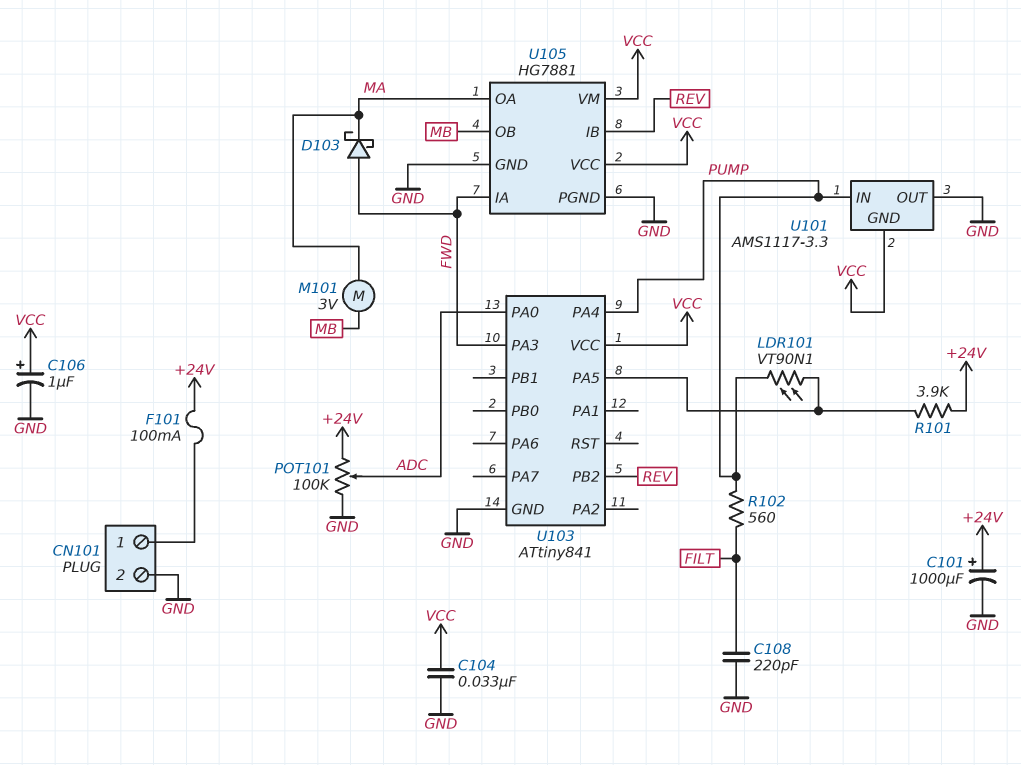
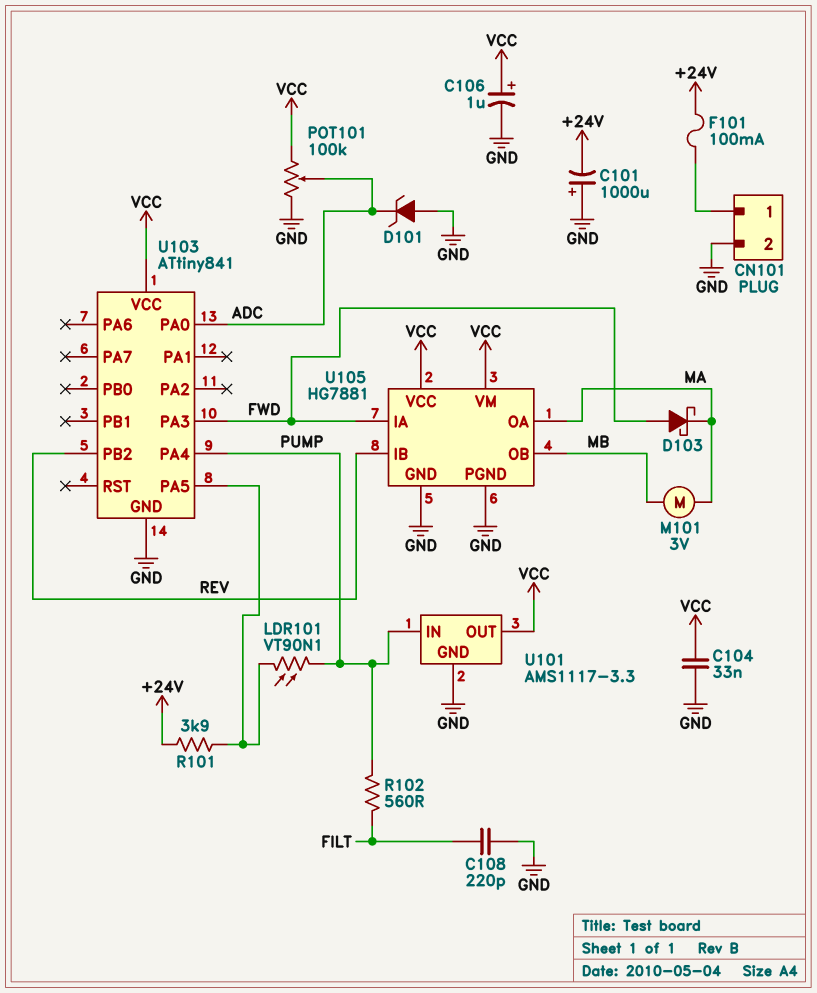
C101: 1000uF (plus +24V, minus GND) -> 1000uF (plus GND, minus +24V)
D101: none -> zener (A GND, K ADC)
POT101: 100k (+24V, GND, wiper ADC) -> 100k (GND, VCC, wiper ADC)
U101 pin GND: VCC -> GND
U101 pin OUT: GND -> VCC

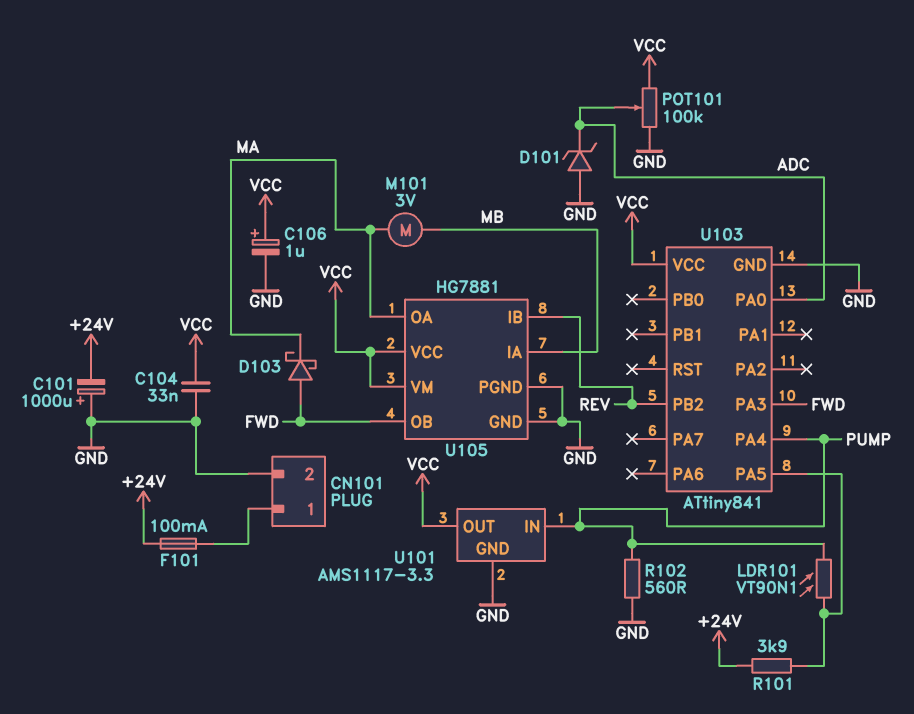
C108: 220pF (FILT, GND) -> none
R102: 560 (FILT, PUMP) -> 560 (GND, PUMP)
U105 pin IA: FWD -> MB
U105 pin OB: MB -> FWD

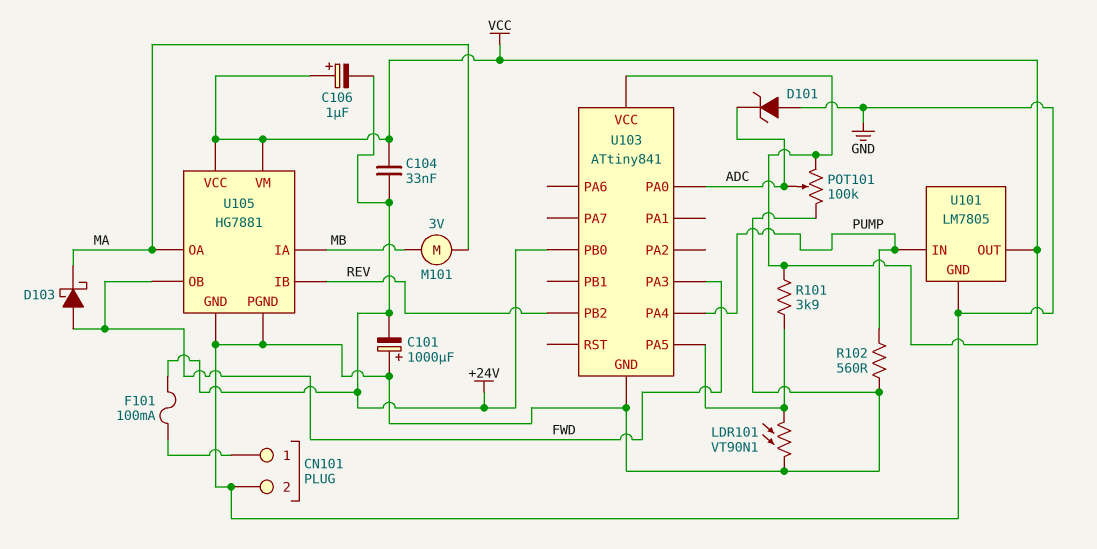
C104: 33nF (GND, VCC) -> 33nF (+24V, VCC)
C106: 1uF (plus VCC, minus GND) -> 1uF (plus VCC, minus +24V)
LDR101: VT90N1 (PUMP, U103/PA5) -> VT90N1 (GND, U103/PA5)
R101: 3.9k (+24V, U103/PA5) -> 3.9k (U103/PA5, VCC)
U101: AMS1117-3.3 -> LM7805
U103 pin PB0: none -> +24V

